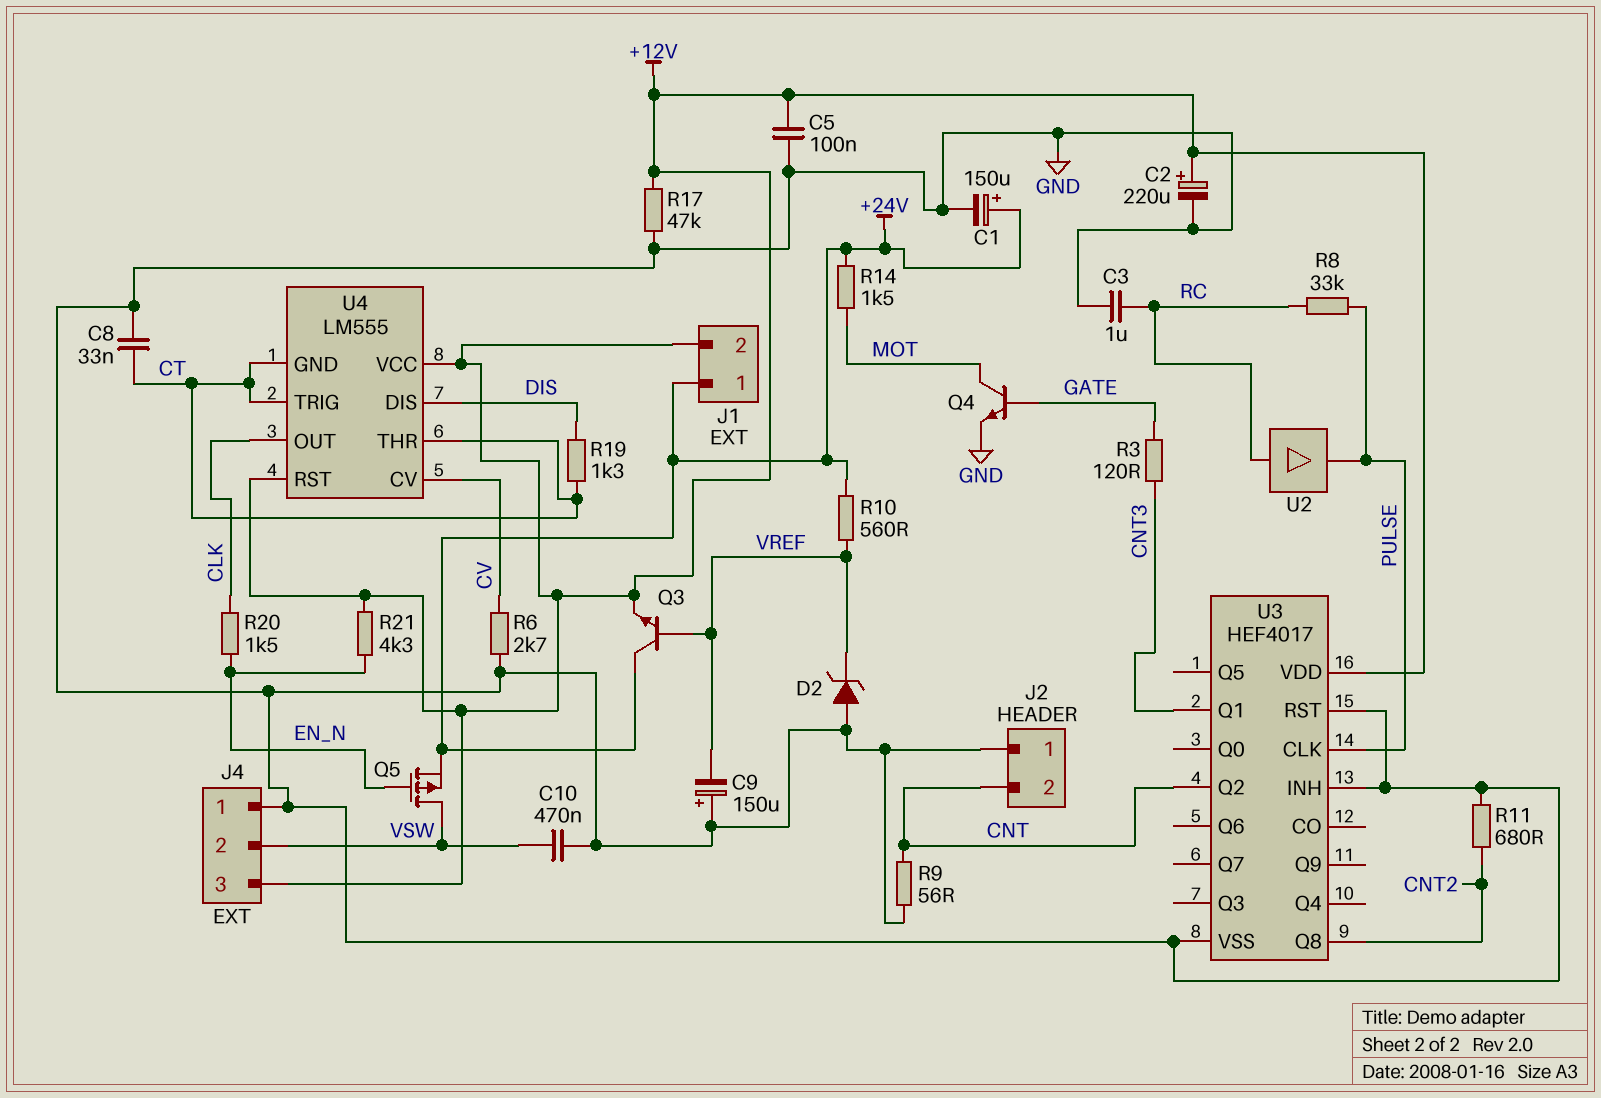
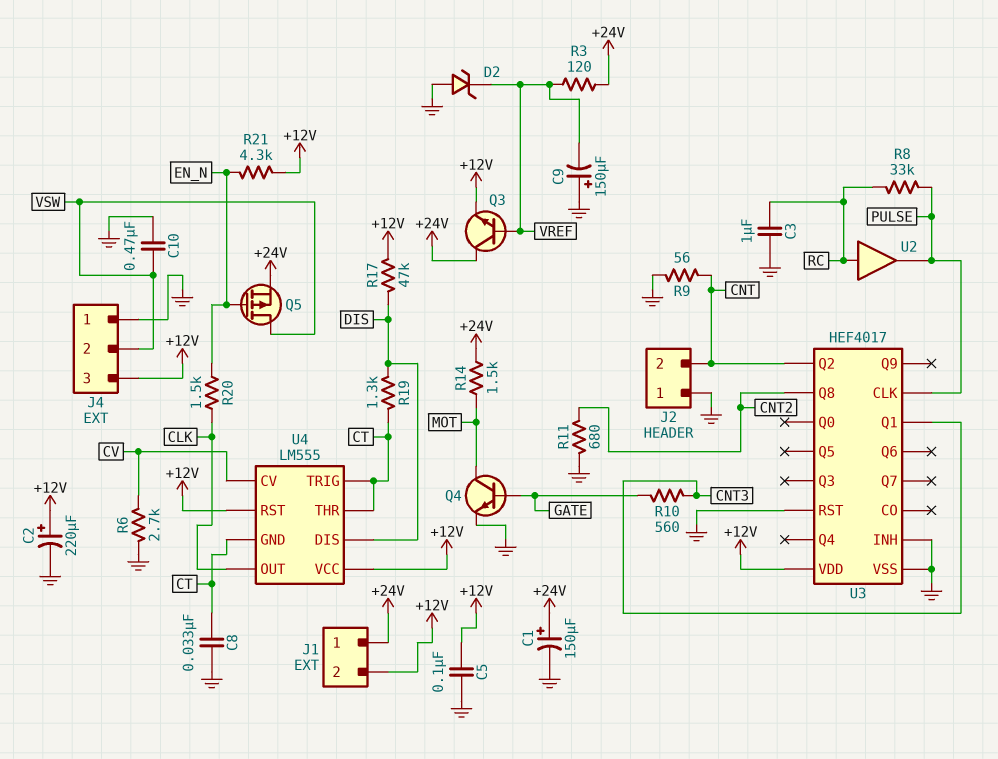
R3: 120 (CNT3, GATE) -> 120 (+24V, VREF)
R10: 560 (+24V, VREF) -> 560 (CNT3, GATE)
R17: 47k (+12V, GND) -> 47k (+12V, DIS)

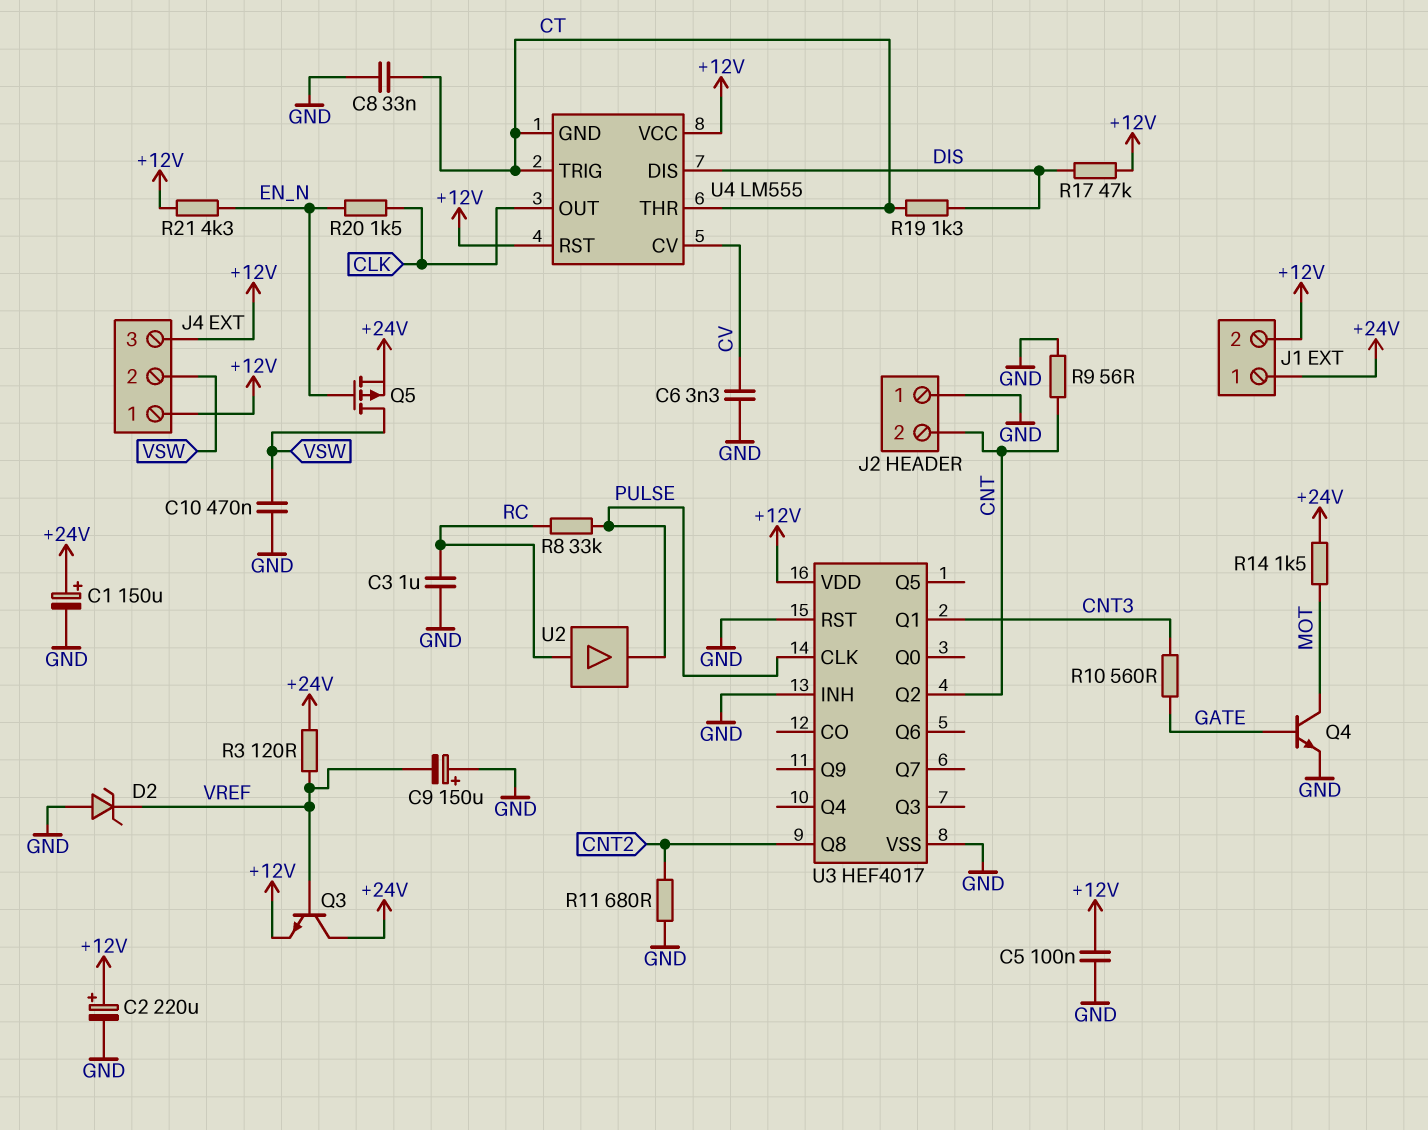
C6: none -> 3.3nF (CV, GND)
J4 pin 1: GND -> +12V
R6: 2.7k (CV, GND) -> none

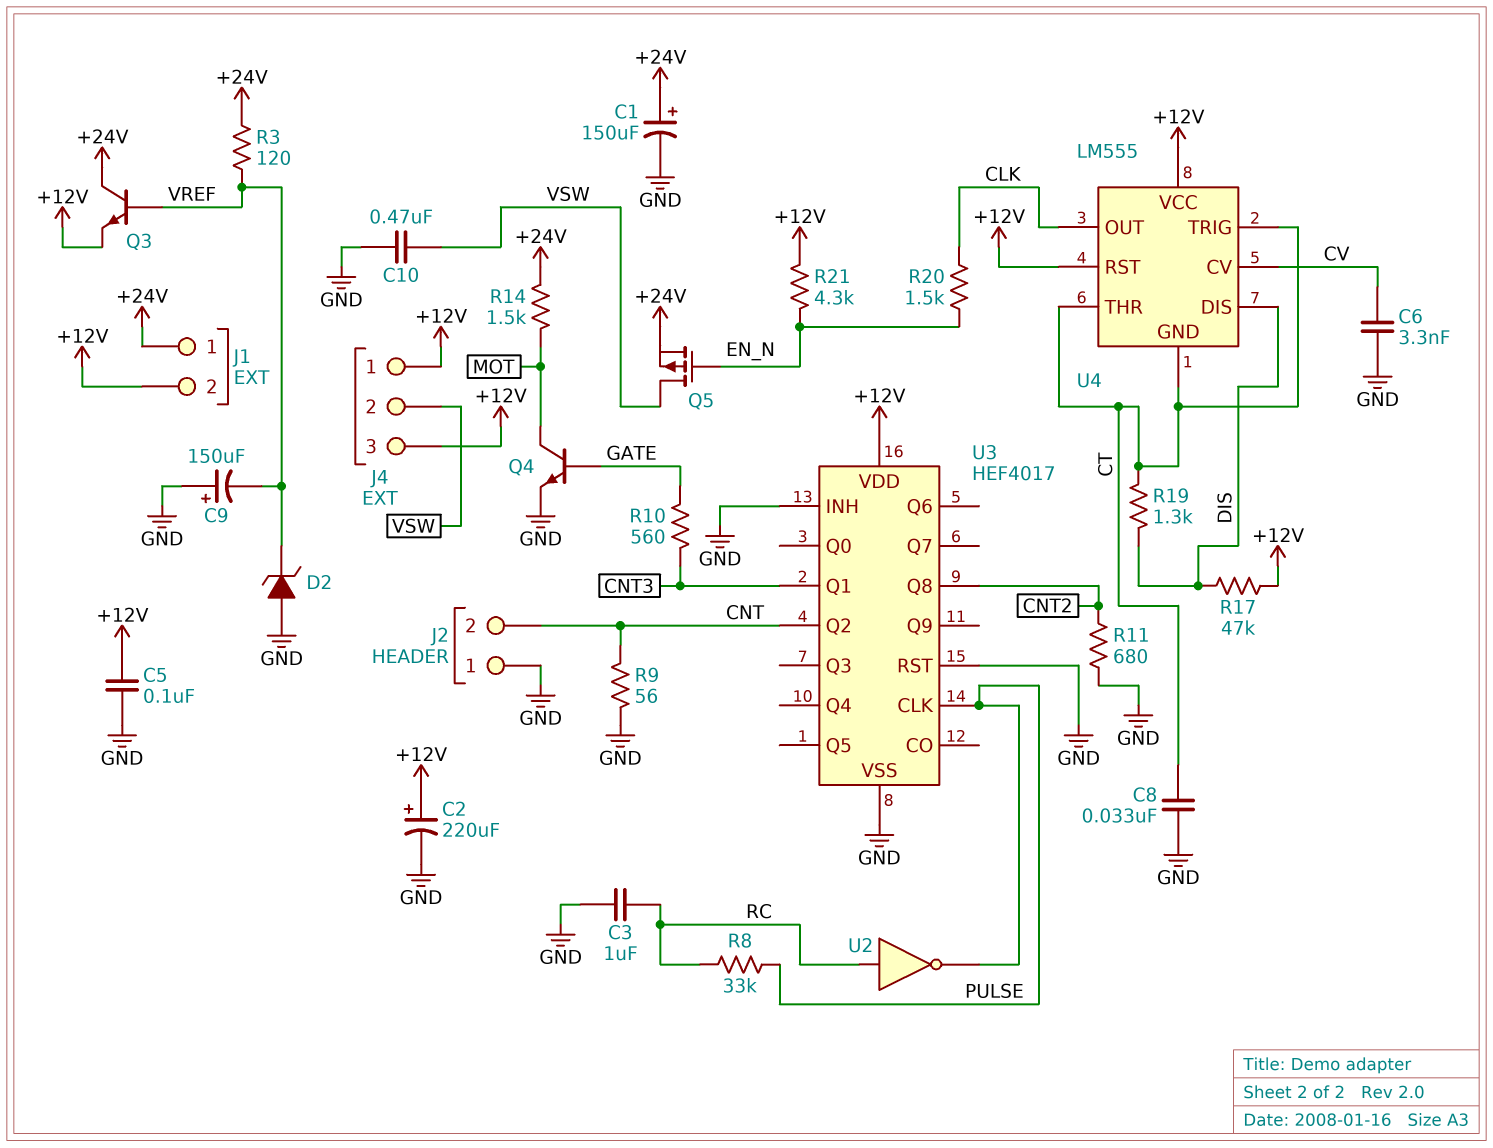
U2: buffer (in RC, out PULSE) -> NOT (in RC, out PULSE)

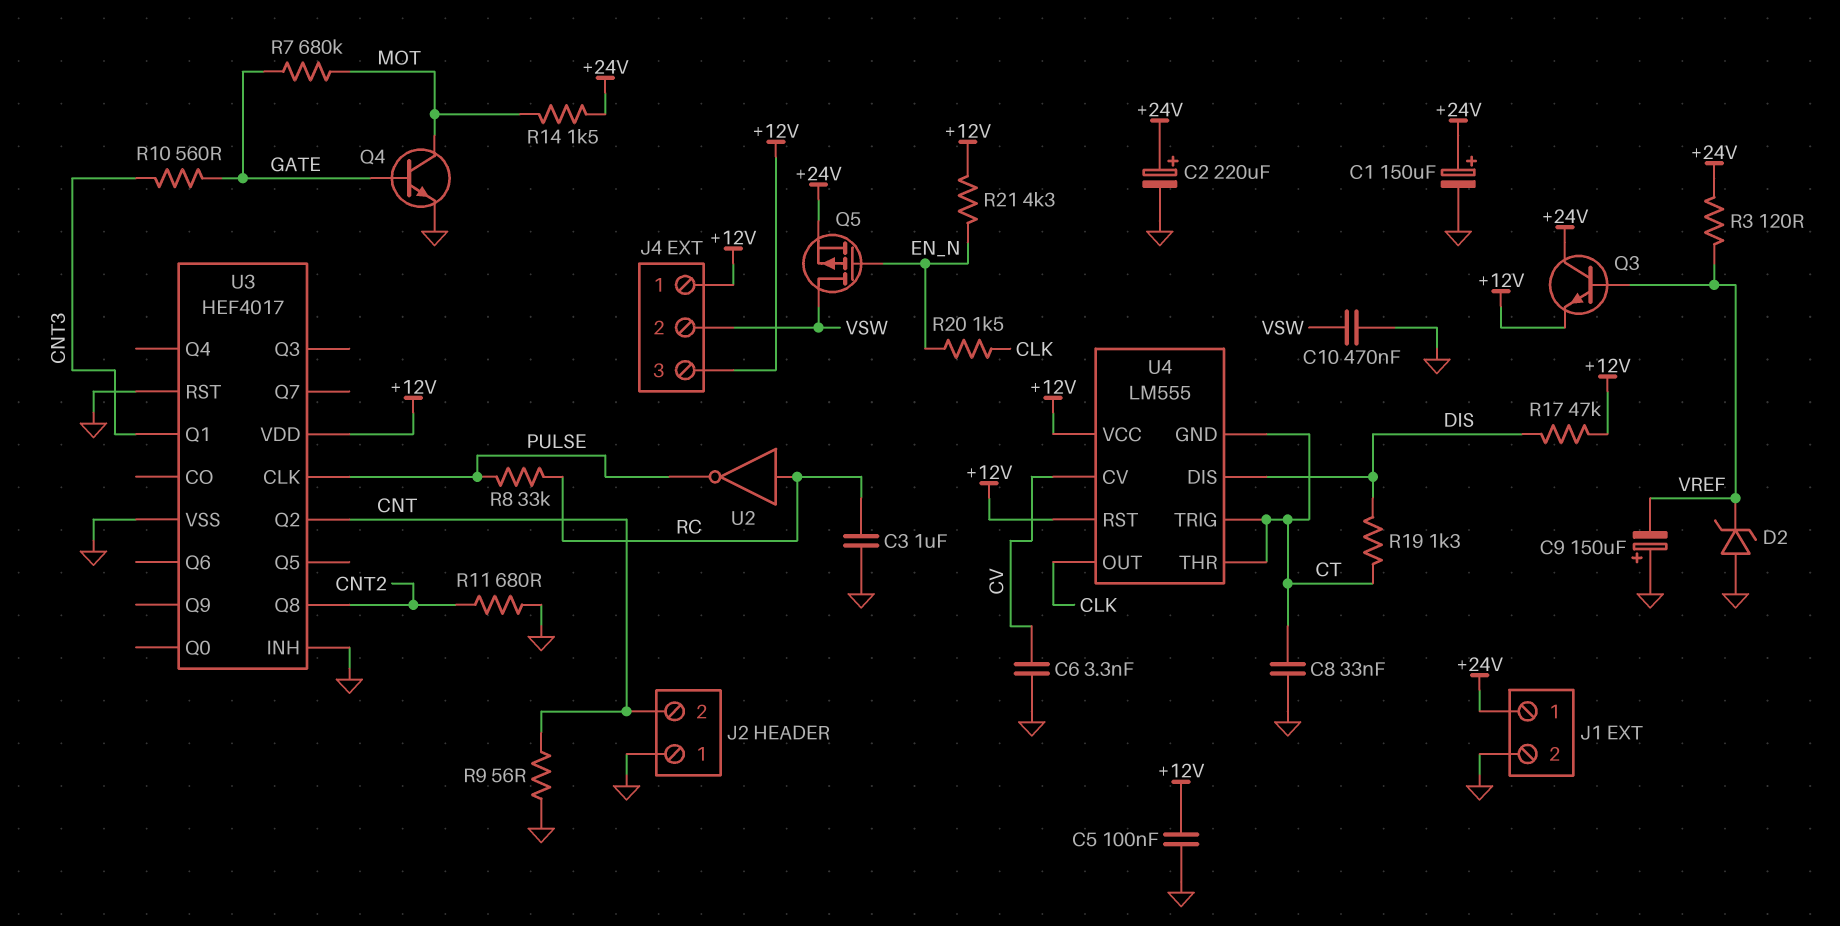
C2: 220uF (plus +12V, minus GND) -> 220uF (plus +24V, minus GND)
J1 pin 2: +12V -> GND
R7: none -> 680k (GATE, MOT)

